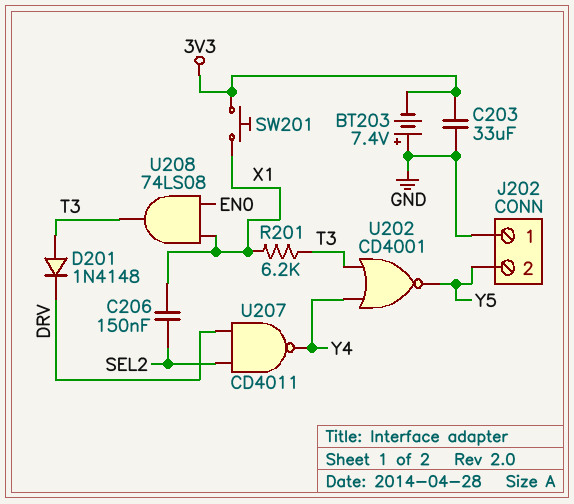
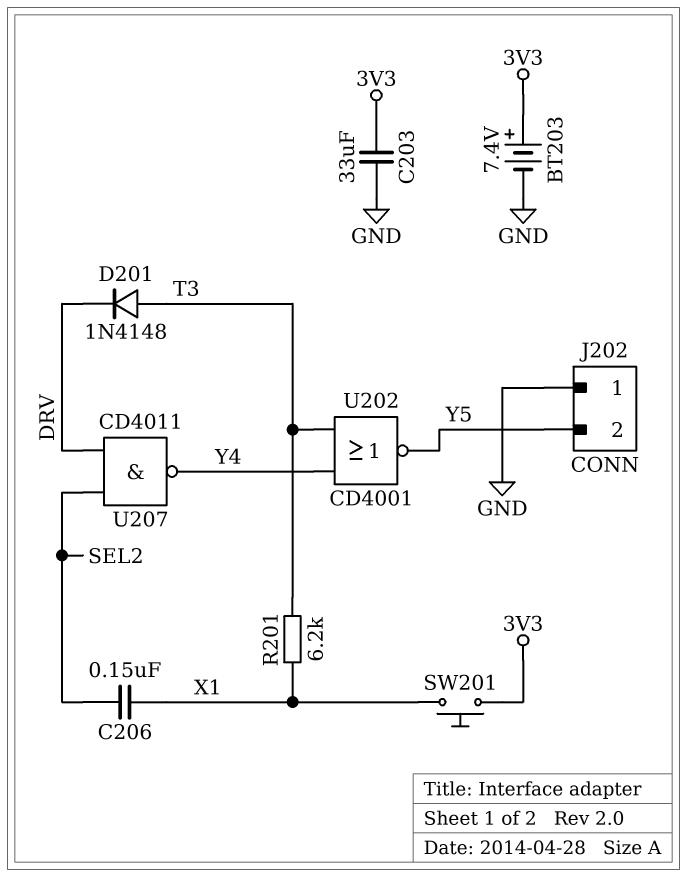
BT203: 7.4V (plus GND, minus 3V3) -> 7.4V (plus 3V3, minus GND)
U208: AND 74LS08 (in EN0, in X1, out T3) -> none

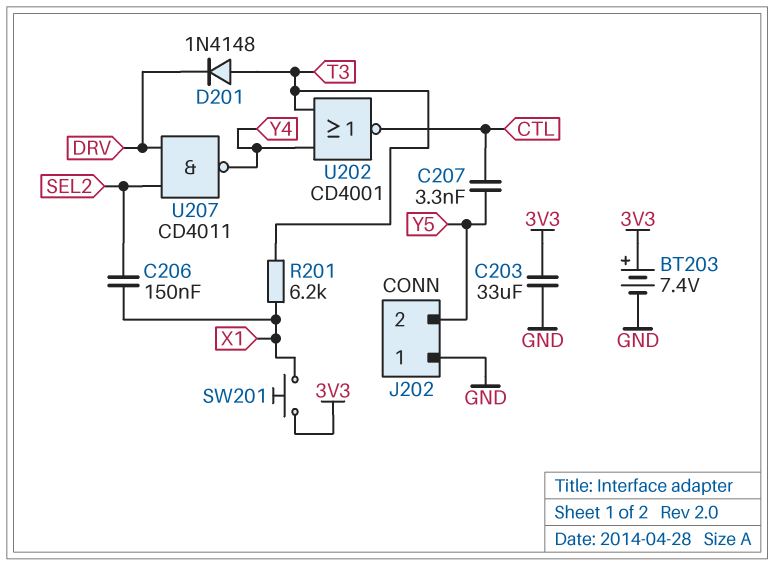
C207: none -> 3.3nF (CTL, Y5)
U202: NOR CD4001 (in T3, in Y4, out Y5) -> NOR CD4001 (in T3, in Y4, out CTL)

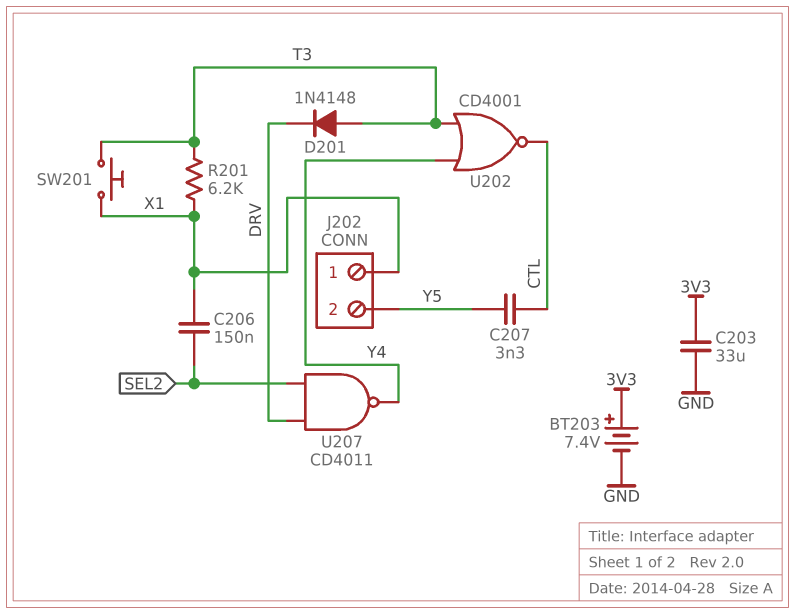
J202 pin 1: GND -> X1
SW201: button (3V3, X1) -> button (T3, X1)

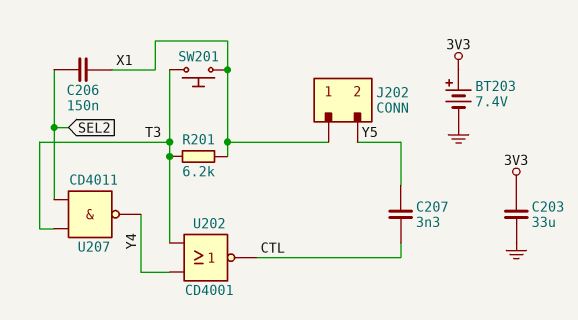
D201: diode 1N4148 (A T3, K DRV) -> none
U207: NAND CD4011 (in DRV, in SEL2, out Y4) -> NAND CD4011 (in SEL2, in T3, out Y4)

